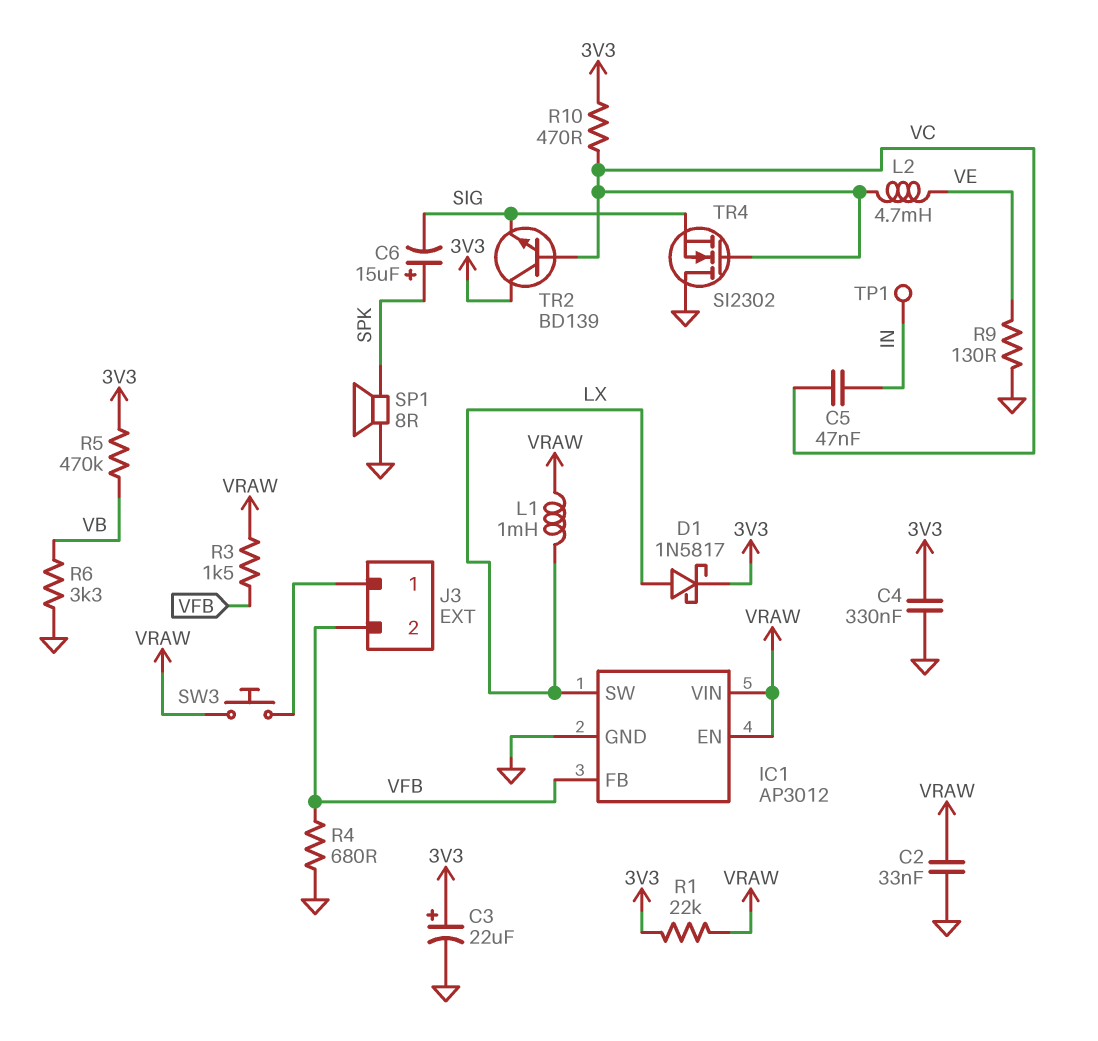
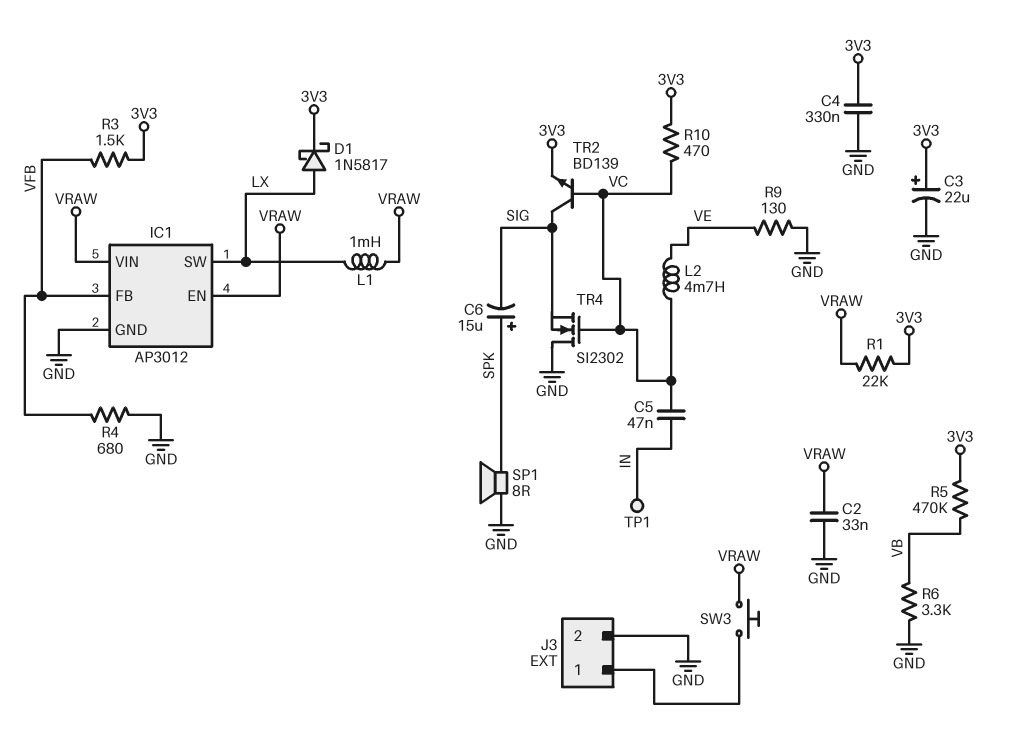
J3 pin 2: VFB -> GND
R3: 1.5k (VFB, VRAW) -> 1.5k (3V3, VFB)
TR2: NPN BD139 (B VC, C 3V3, E SIG) -> NPN BD139 (B VC, C SIG, E 3V3)

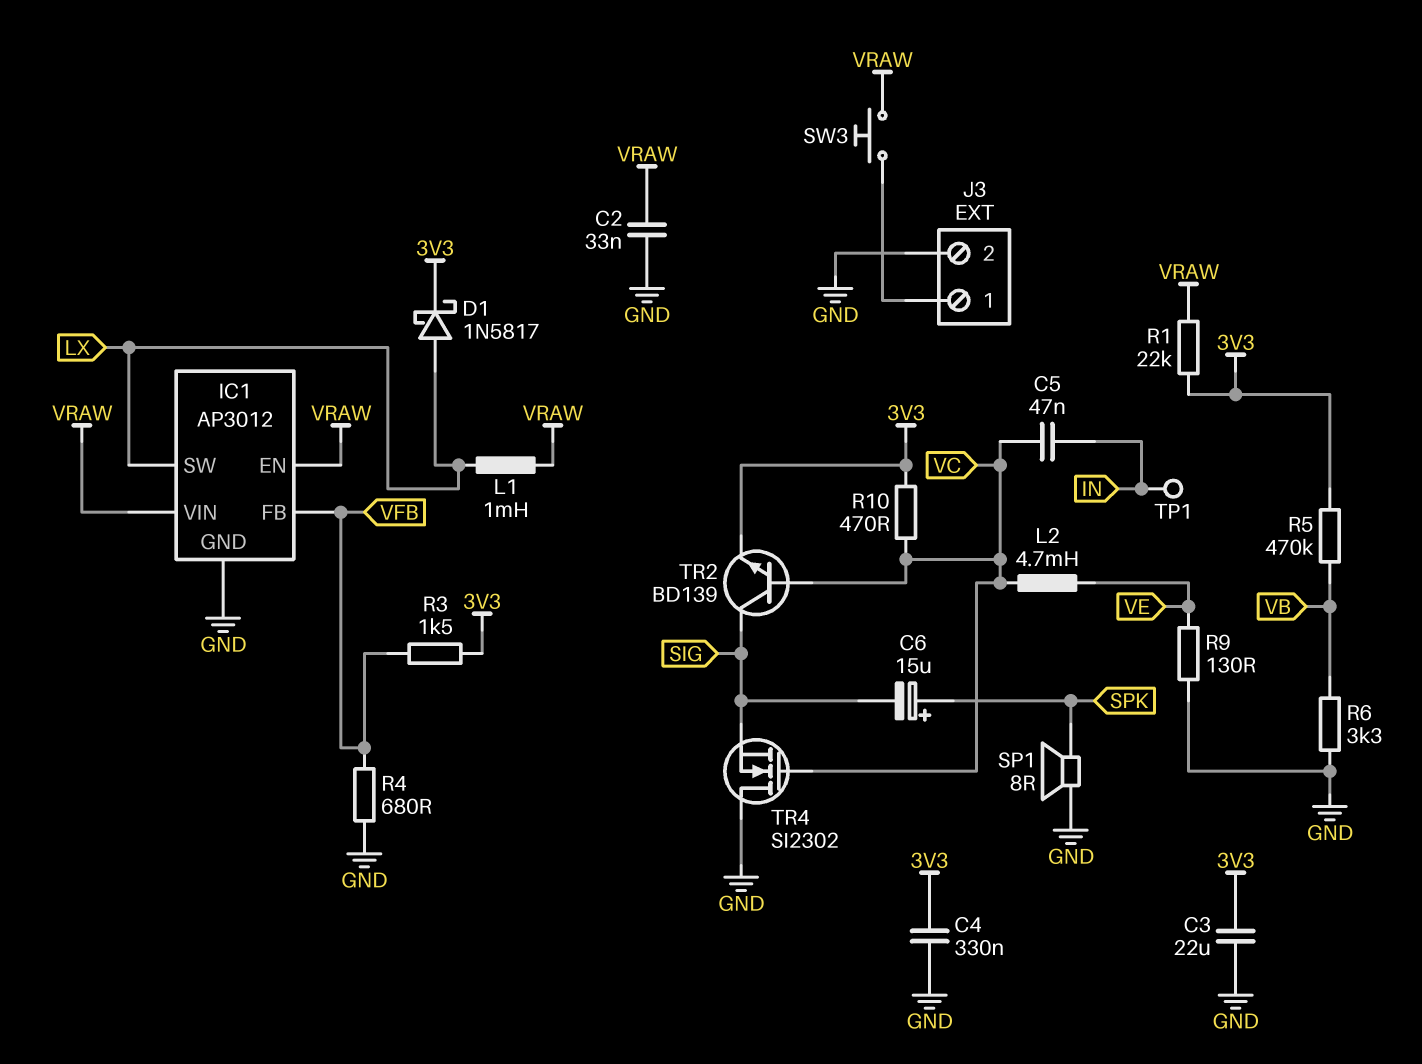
C3: 22uF (plus 3V3, minus GND) -> 22uF (3V3, GND)

